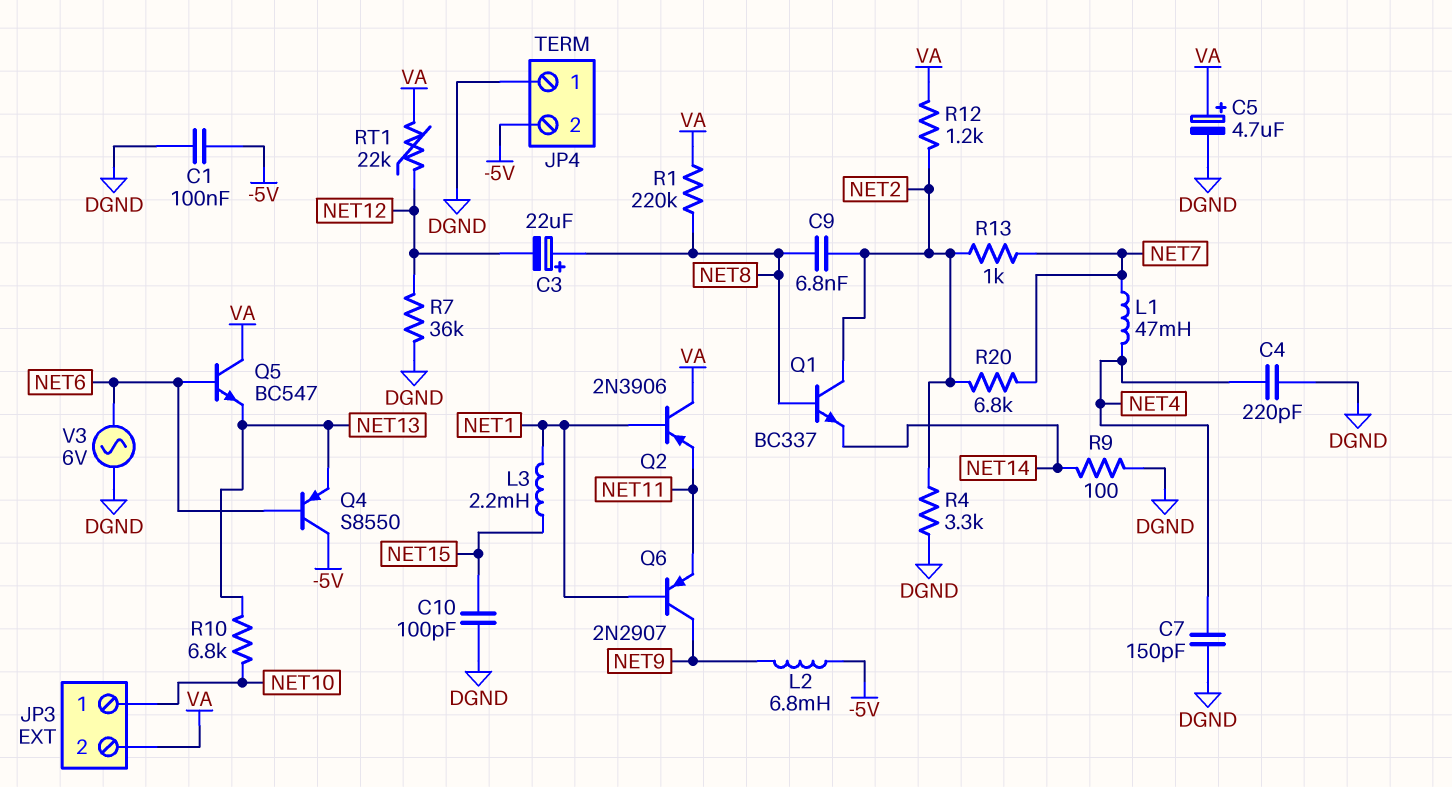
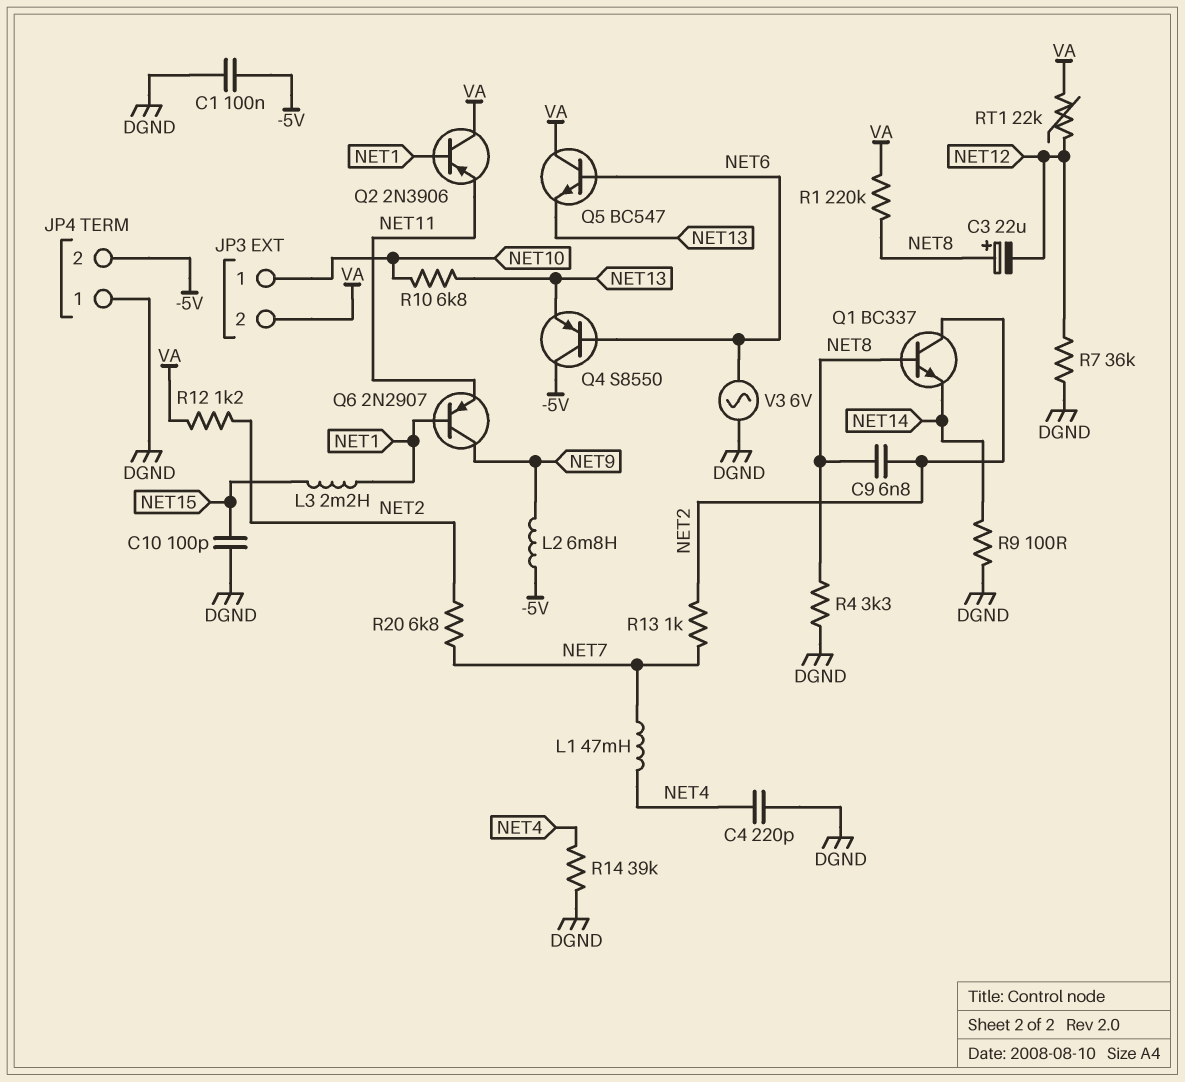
C5: 4.7uF (plus VA, minus DGND) -> none
C7: 150pF (DGND, NET4) -> none
R4: 3.3k (DGND, NET2) -> 3.3k (DGND, NET8)
R14: none -> 39k (DGND, NET4)

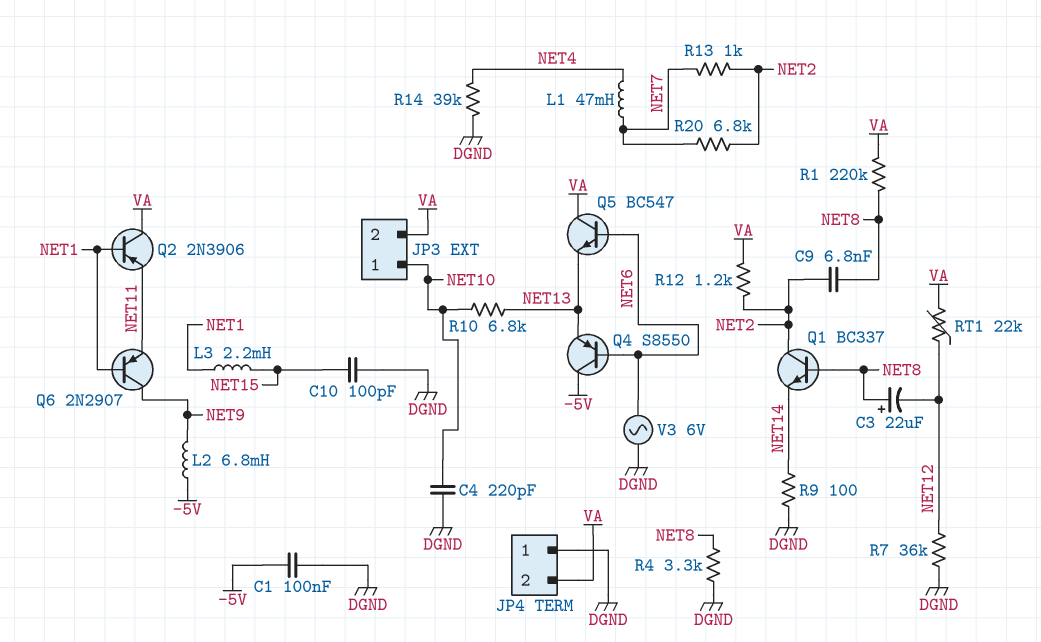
C4: 220pF (DGND, NET4) -> 220pF (DGND, NET10)
JP4 pin 2: -5V -> VA

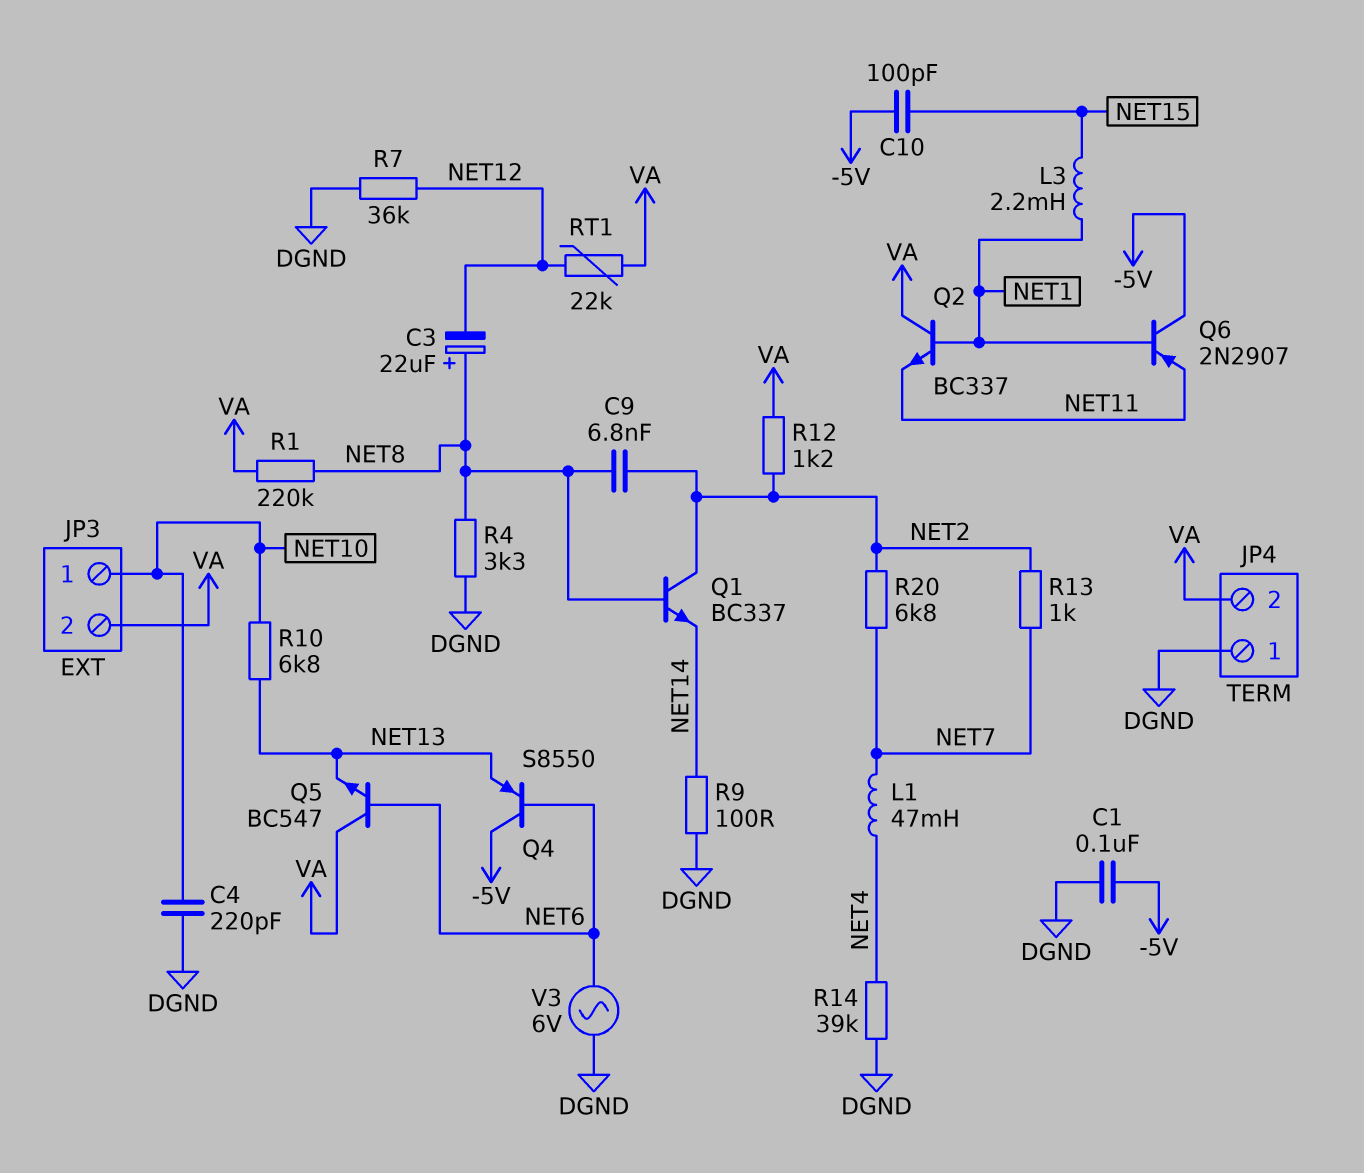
C10: 100pF (DGND, NET15) -> 100pF (-5V, NET15)
L2: 6.8mH (-5V, NET9) -> none
Q2: PNP 2N3906 (B NET1, C VA, E NET11) -> NPN BC337 (B NET1, C VA, E NET11)
Q6: PNP 2N2907 (B NET1, C NET9, E NET11) -> PNP 2N2907 (B NET1, C -5V, E NET11)

